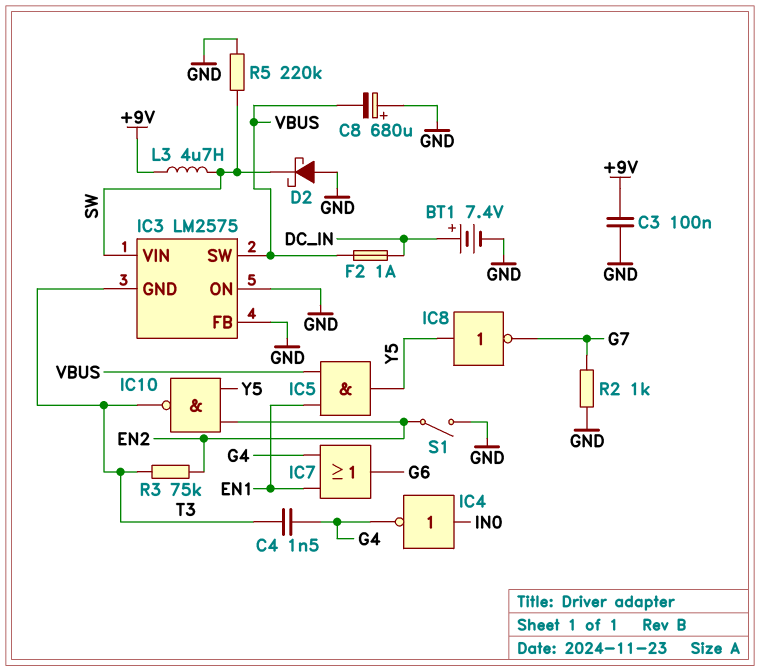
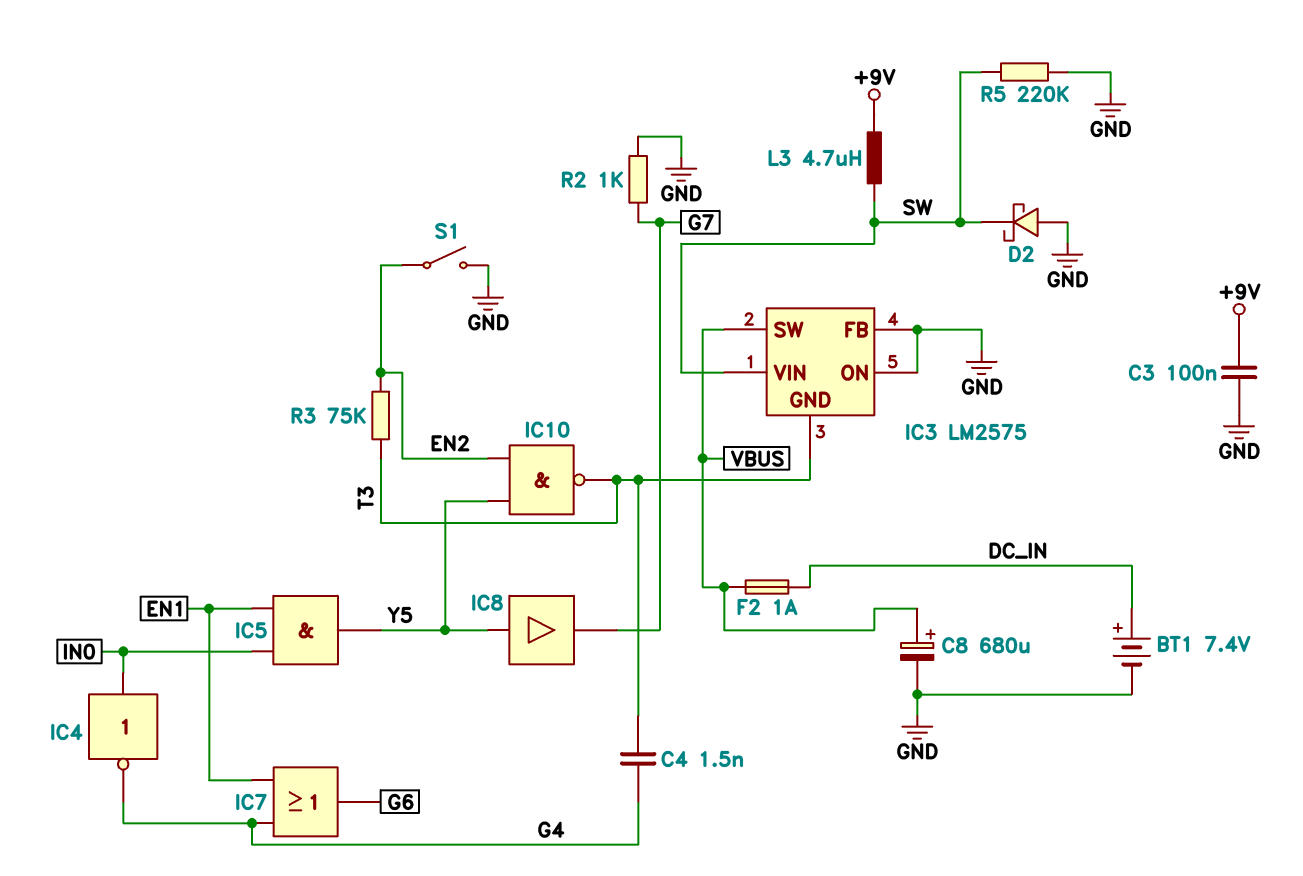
C8: 680uF (plus GND, minus VBUS) -> 680uF (plus VBUS, minus GND)
IC5: AND (in EN1, in VBUS, out Y5) -> AND (in EN1, in IN0, out Y5)
IC8: NOT (in Y5, out G7) -> buffer (in Y5, out G7)

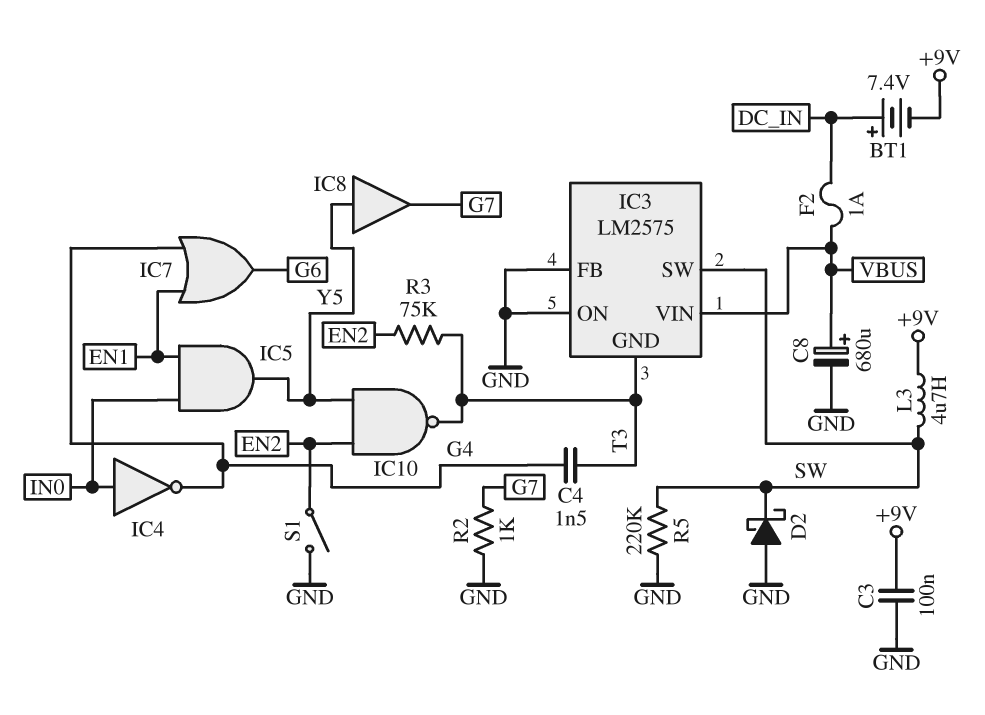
BT1: 7.4V (plus DC_IN, minus GND) -> 7.4V (plus DC_IN, minus +9V)
IC3 pin SW: VBUS -> SW
IC3 pin VIN: SW -> VBUS

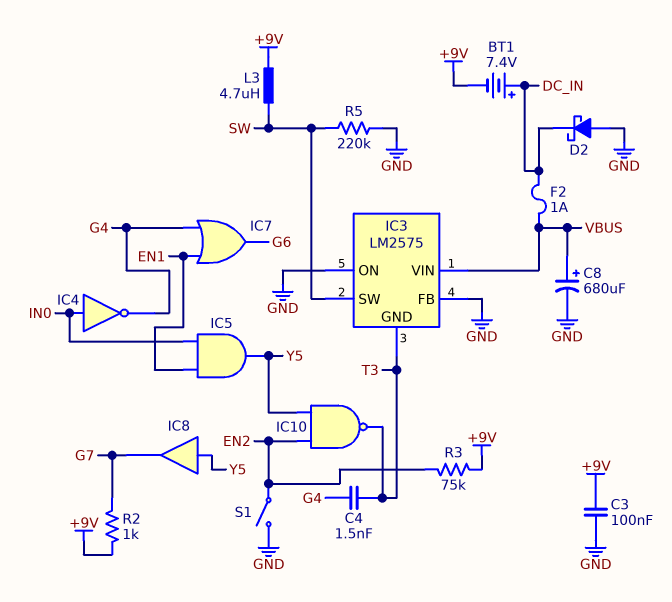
D2: schottky (A GND, K SW) -> schottky (A GND, K DC_IN)
R2: 1k (G7, GND) -> 1k (+9V, G7)
R3: 75k (EN2, T3) -> 75k (+9V, EN2)

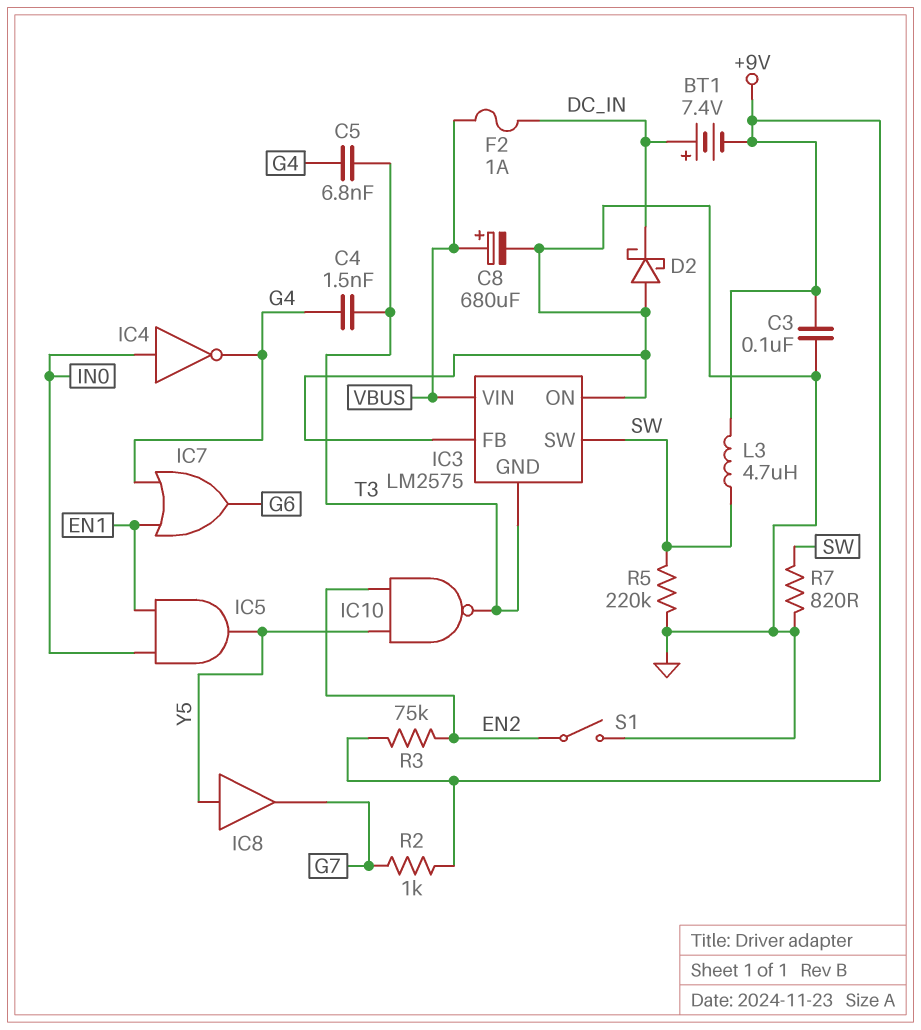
C5: none -> 6.8nF (G4, T3)
R7: none -> 820 (GND, SW)

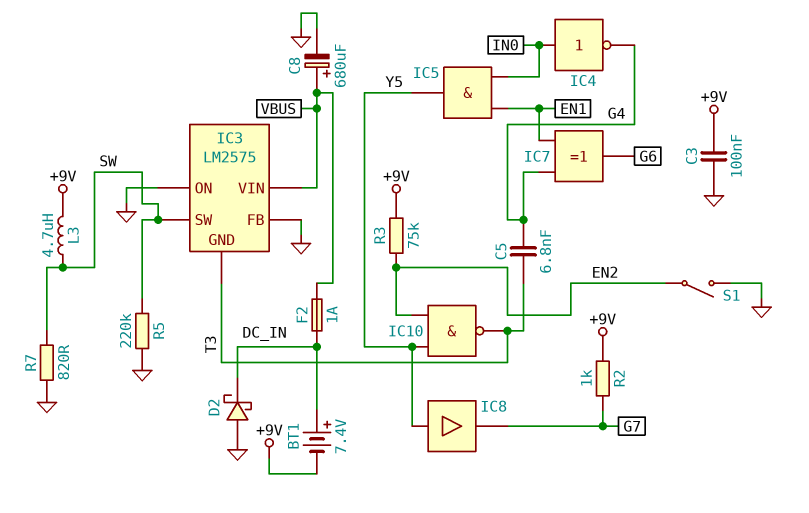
C4: 1.5nF (G4, T3) -> none
IC7: OR (in EN1, in G4, out G6) -> XOR (in EN1, in G4, out G6)

